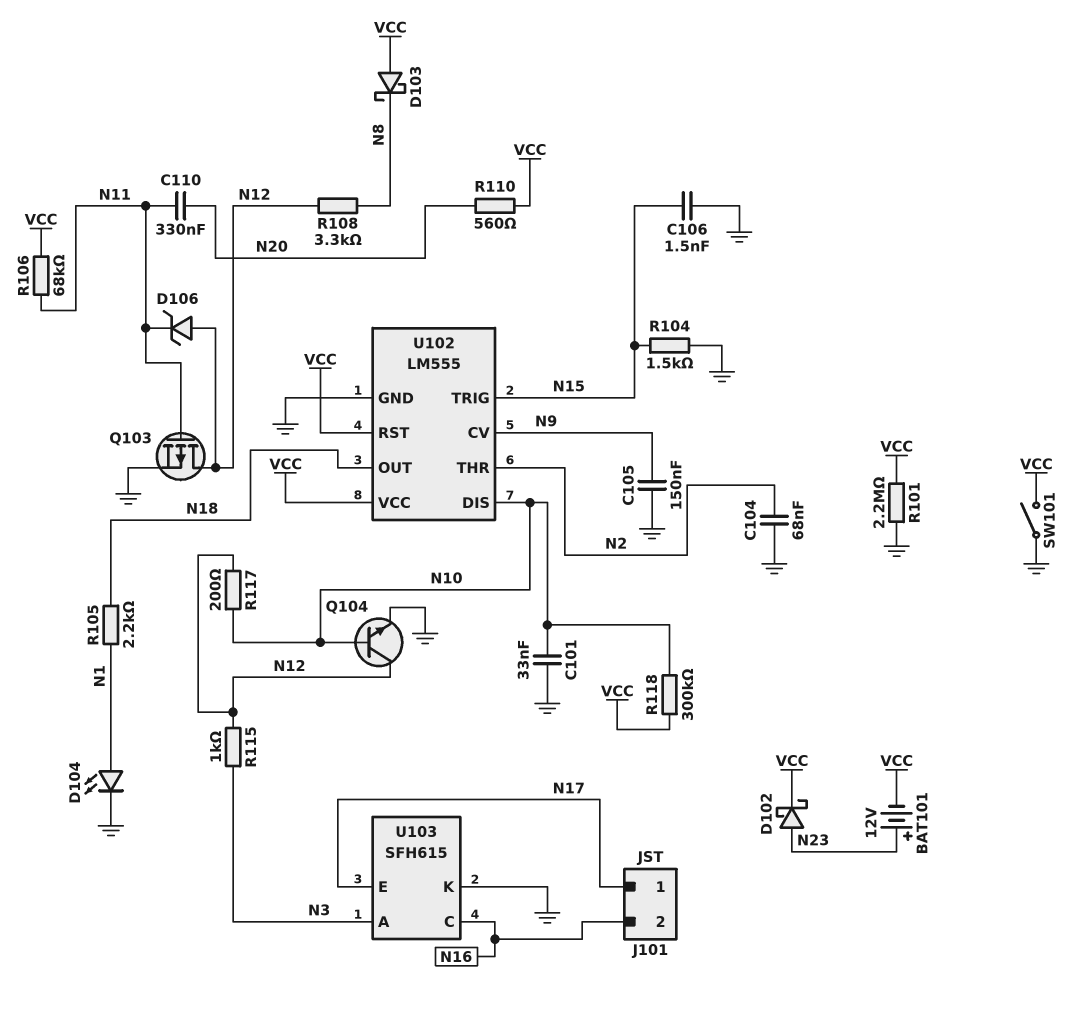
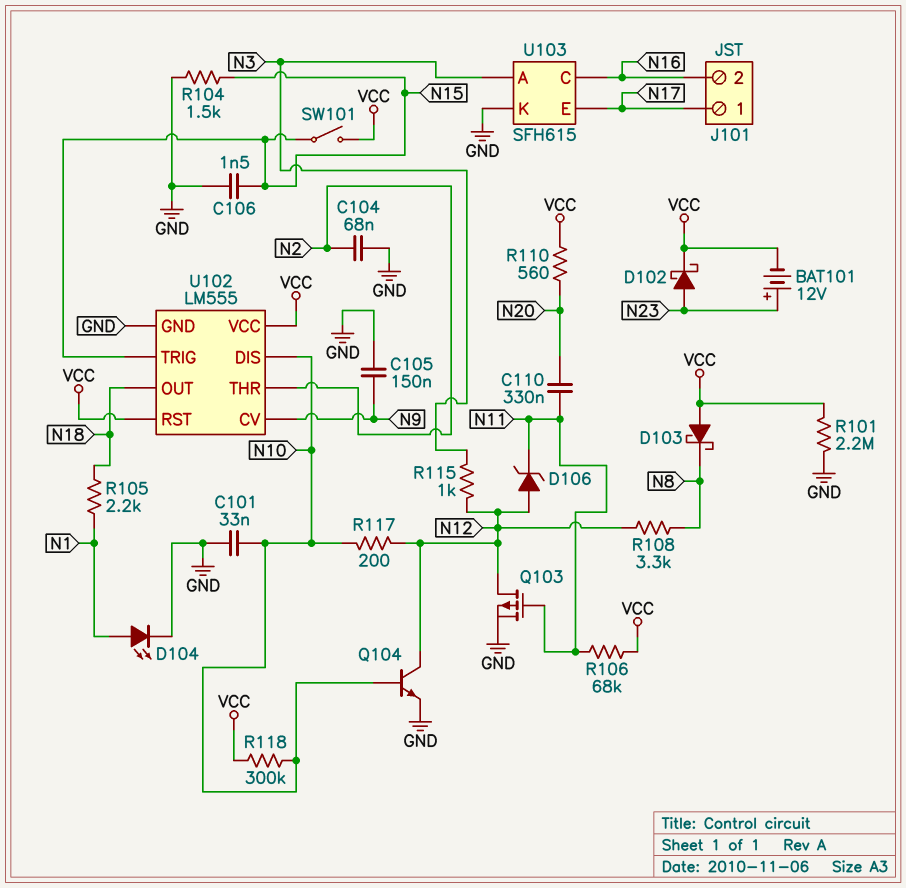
SW101: switch (GND, VCC) -> switch (N15, VCC)

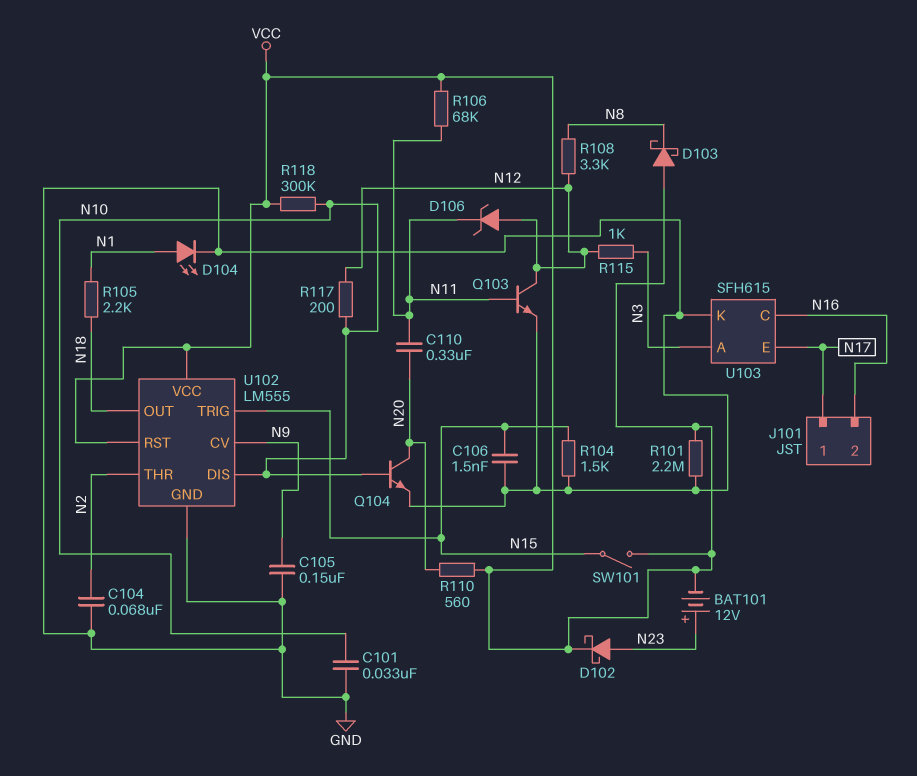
Q103: PMOS (G N11, D N12, S GND) -> NPN (B N11, C N12, E GND)
Q104: NPN (B N10, C N12, E GND) -> NPN (B N10, C N20, E GND)

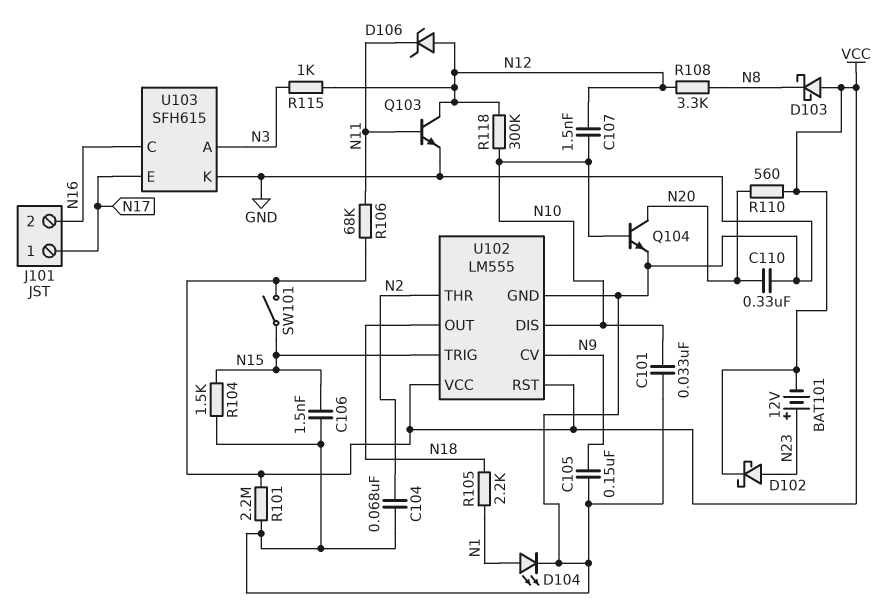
C107: none -> 1.5nF (N10, N12)
C110: 330nF (N11, N20) -> 330nF (GND, N20)
R117: 200 (N10, N12) -> none
R118: 300k (N10, VCC) -> 300k (N10, N12)

